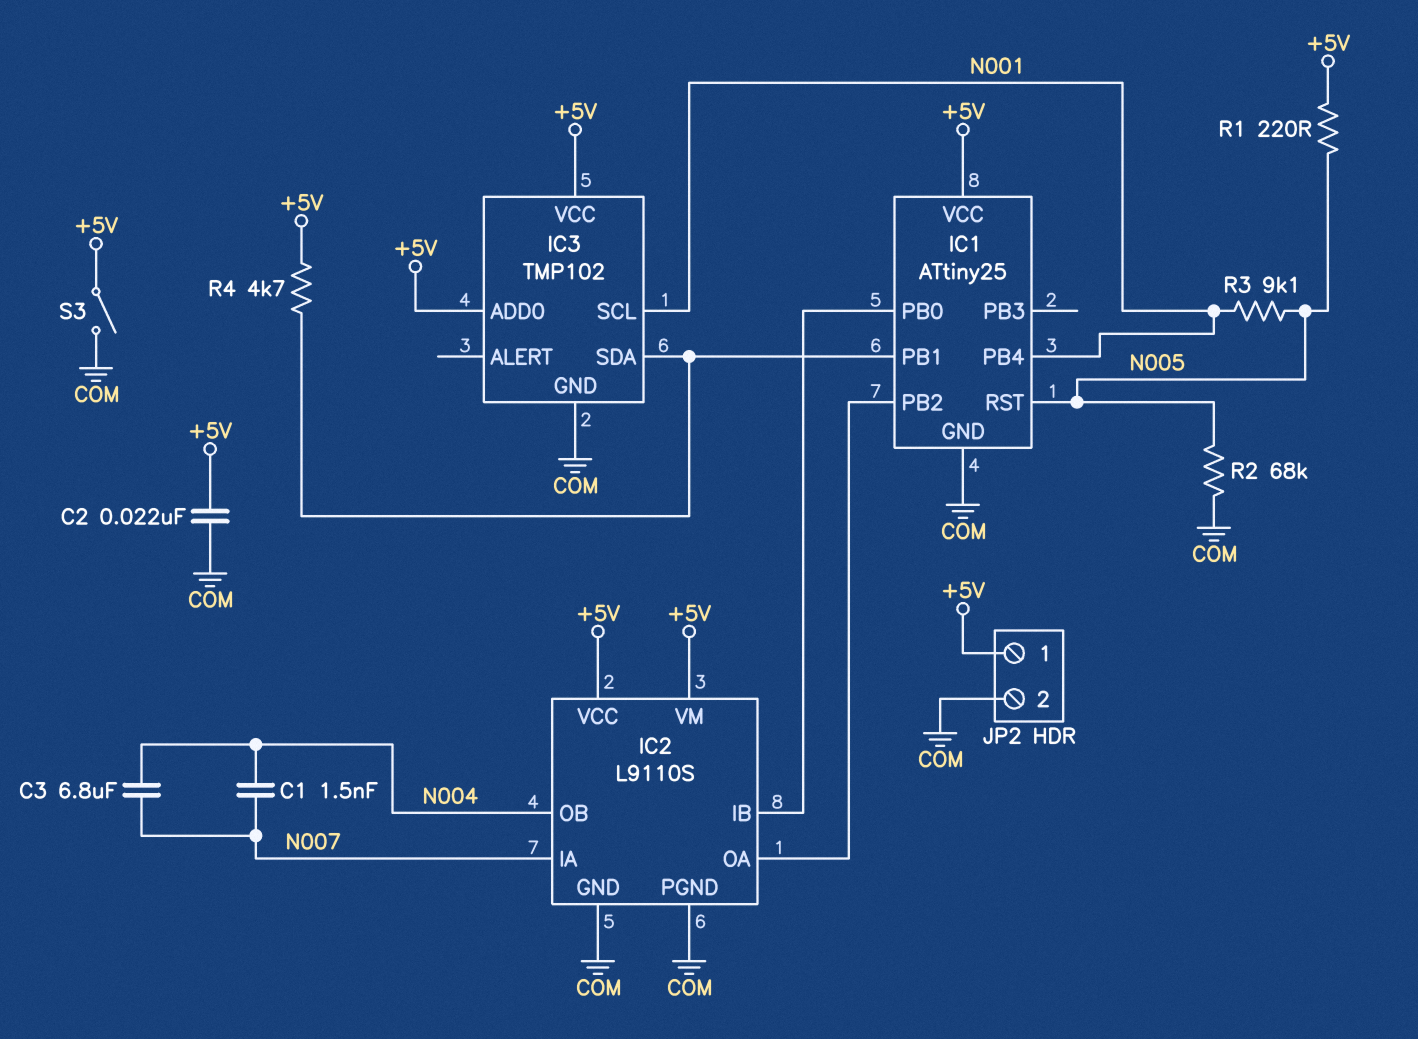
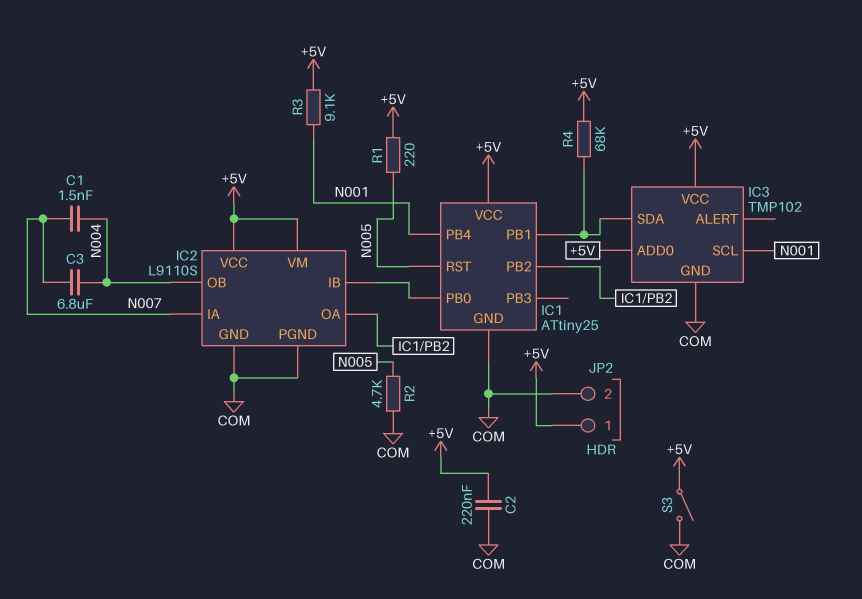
C2: 22nF (+5V, COM) -> 220nF (+5V, COM)
R2: 68k (COM, N005) -> 4.7k (COM, N005)
R3: 9.1k (N001, N005) -> 9.1k (+5V, N001)
R4: 4.7k (+5V, IC1/PB1) -> 68k (+5V, IC1/PB1)

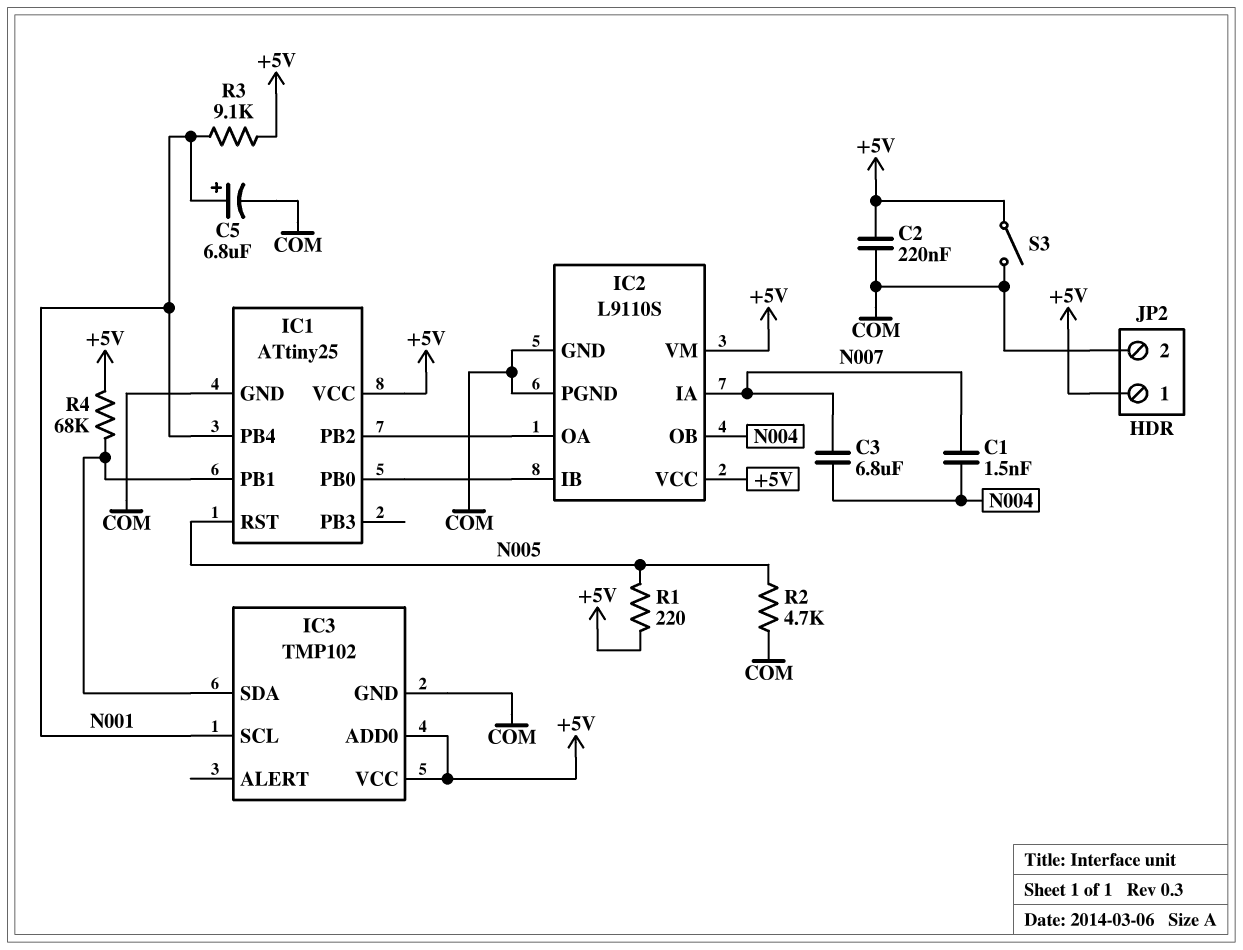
C5: none -> 6.8uF (plus N001, minus COM)

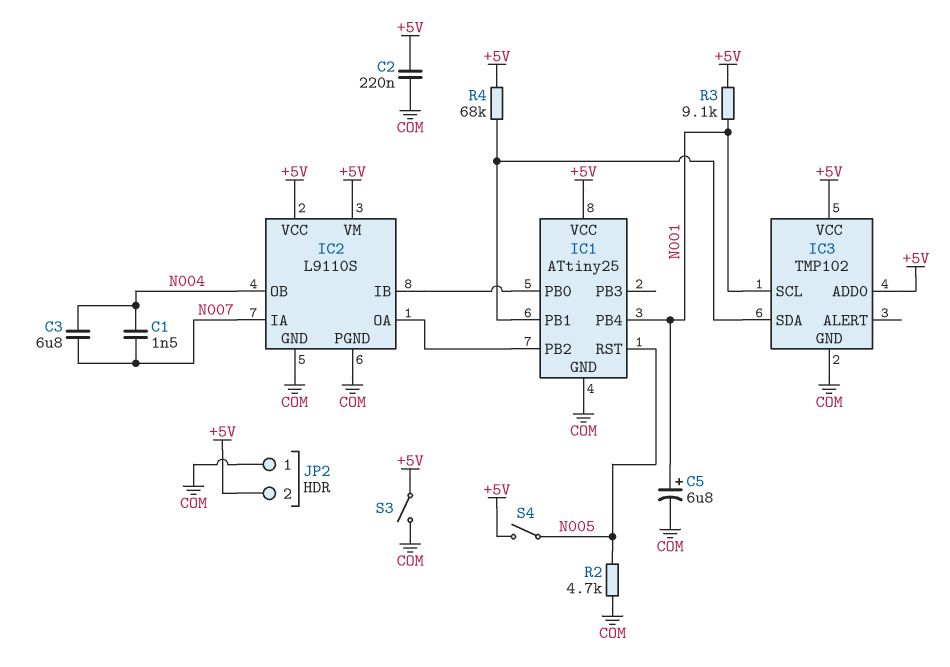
JP2 pin 1: +5V -> COM
JP2 pin 2: COM -> +5V
R1: 220 (+5V, N005) -> none
S4: none -> switch (+5V, N005)

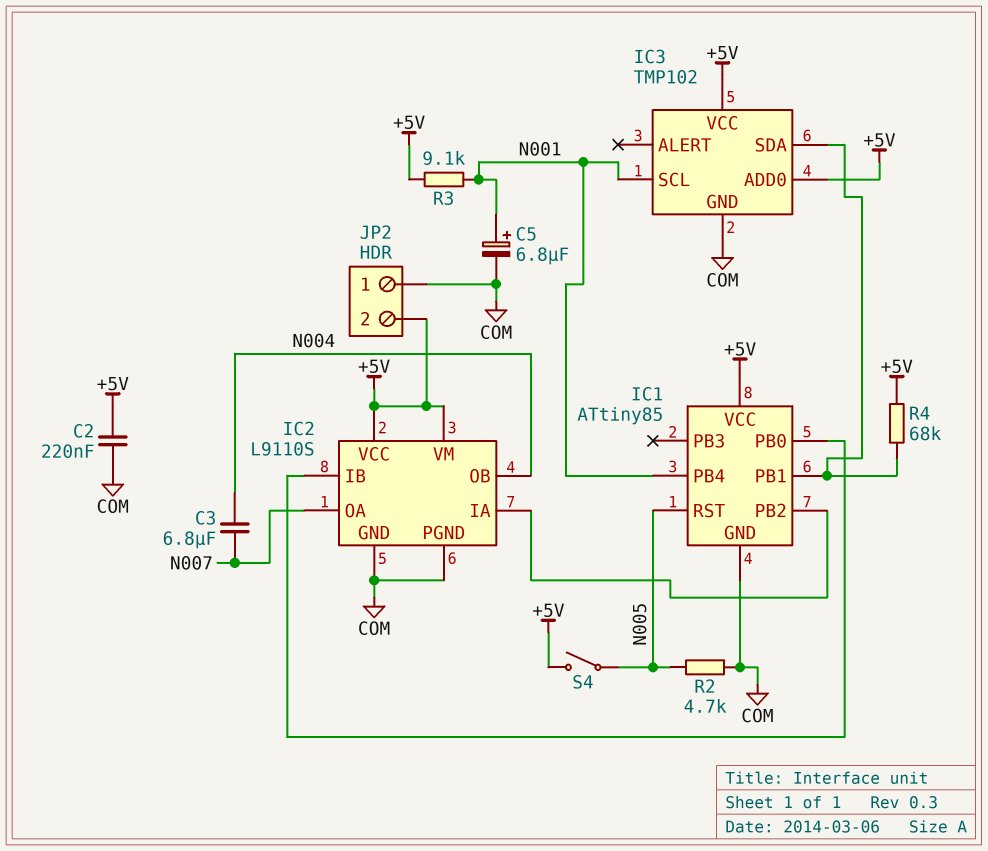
C1: 1.5nF (N004, N007) -> none
IC1: ATtiny25 -> ATtiny85
IC2 pin IA: N007 -> IC1/PB2
IC2 pin OA: IC1/PB2 -> N007
S3: switch (+5V, COM) -> none

